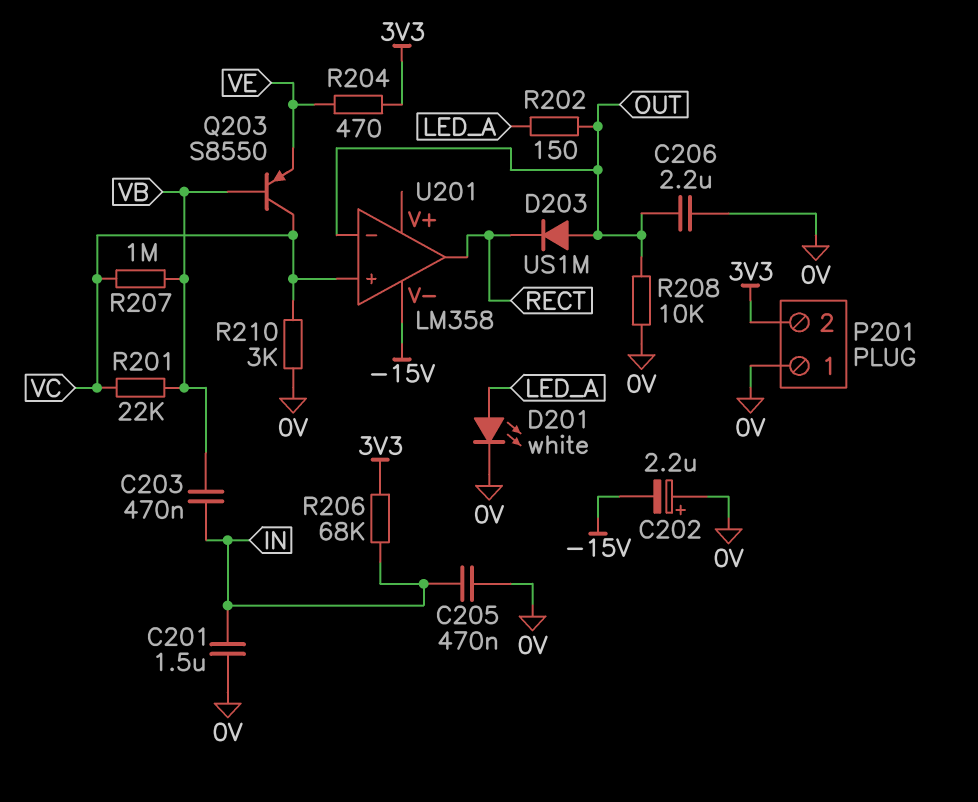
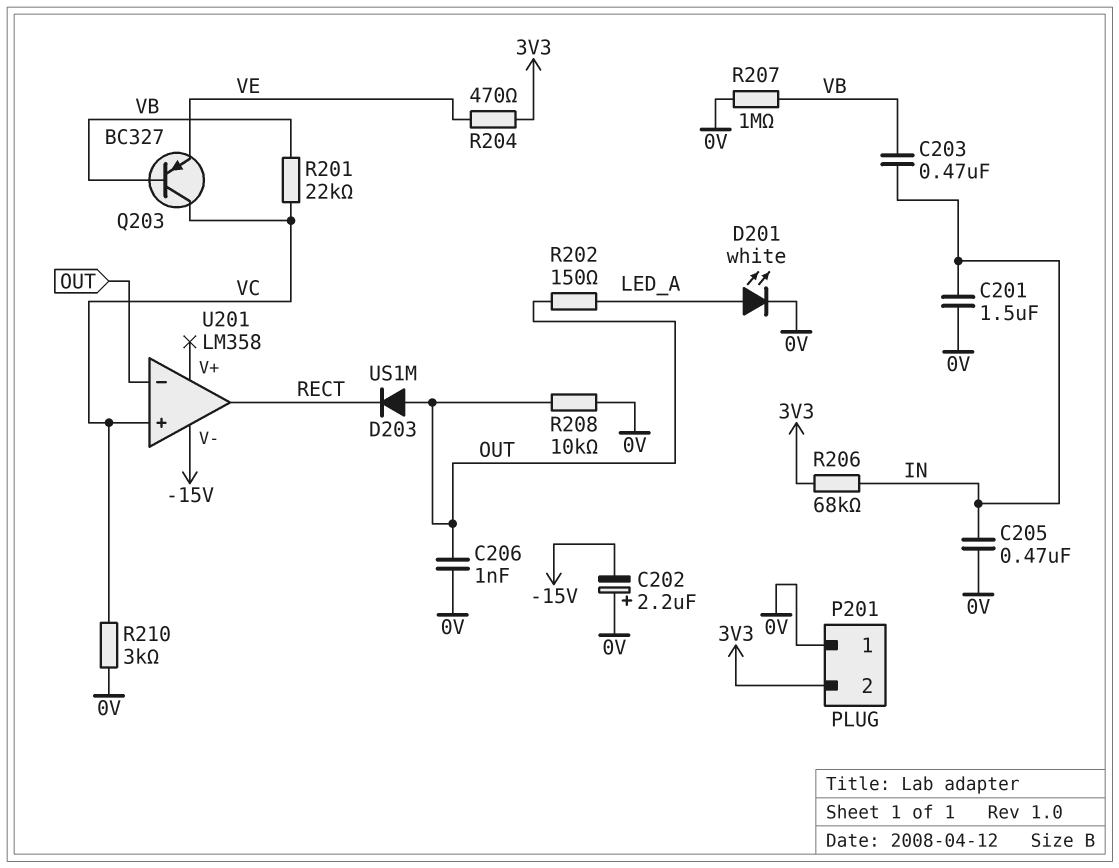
C206: 2.2uF (0V, OUT) -> 1nF (0V, OUT)
Q203: PNP S8550 (B VB, C VC, E VE) -> PNP BC327 (B VB, C VC, E VE)
R207: 1M (VB, VC) -> 1M (0V, VB)

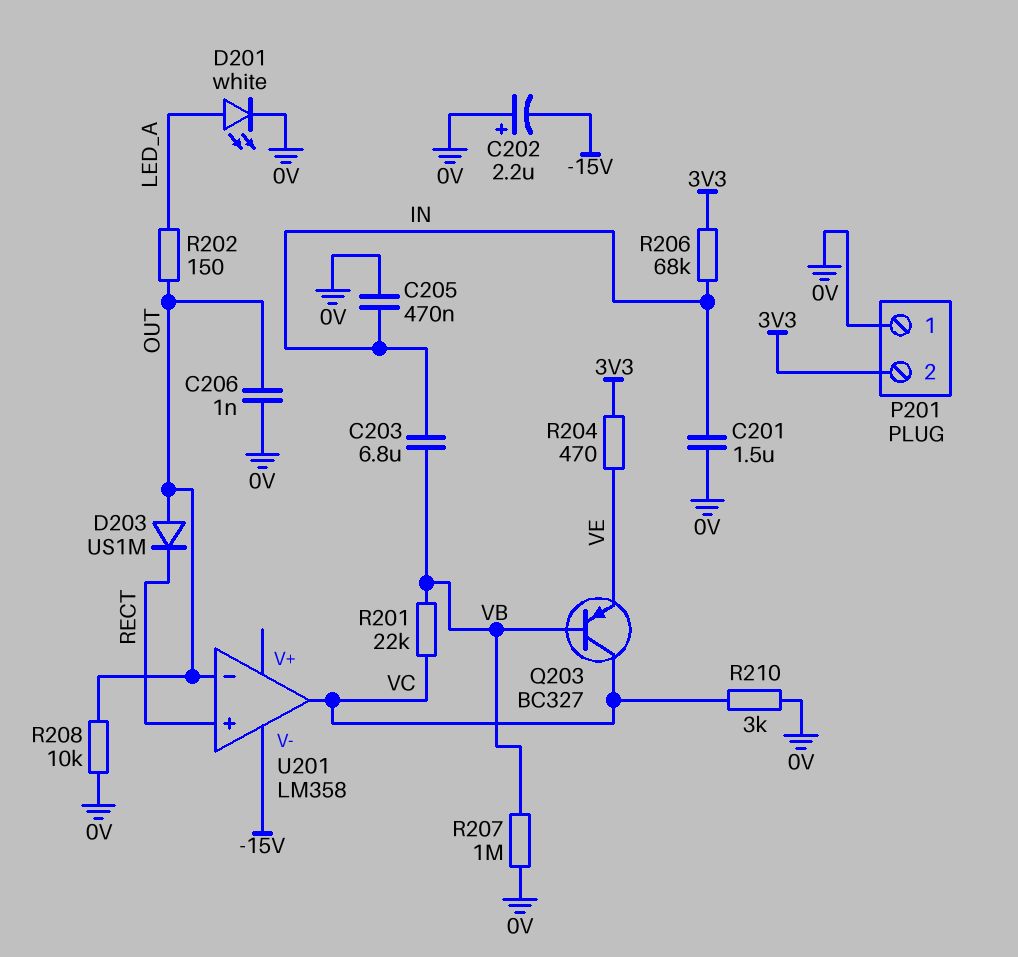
C203: 470nF (IN, VB) -> 6.8uF (IN, VB)
U201 pin in+: VC -> RECT
U201 pin out: RECT -> VC

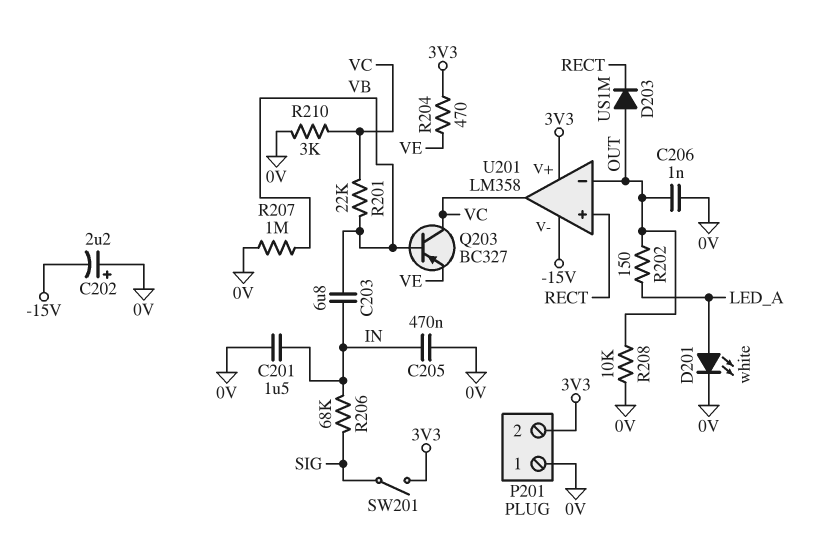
R206: 68k (3V3, IN) -> 68k (IN, SIG)
SW201: none -> switch (3V3, SIG)
U201 pin V+: none -> 3V3

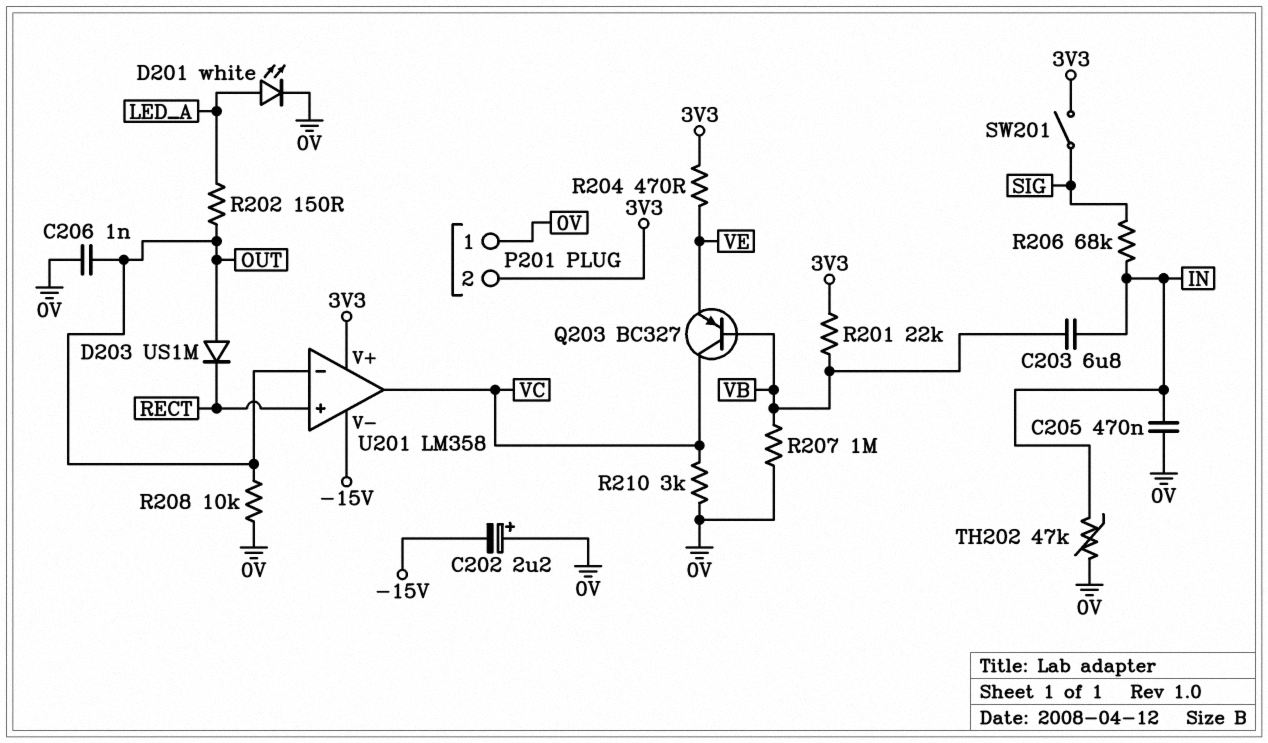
C201: 1.5uF (0V, IN) -> none
R201: 22k (VB, VC) -> 22k (3V3, VB)
TH202: none -> 47k (0V, IN)

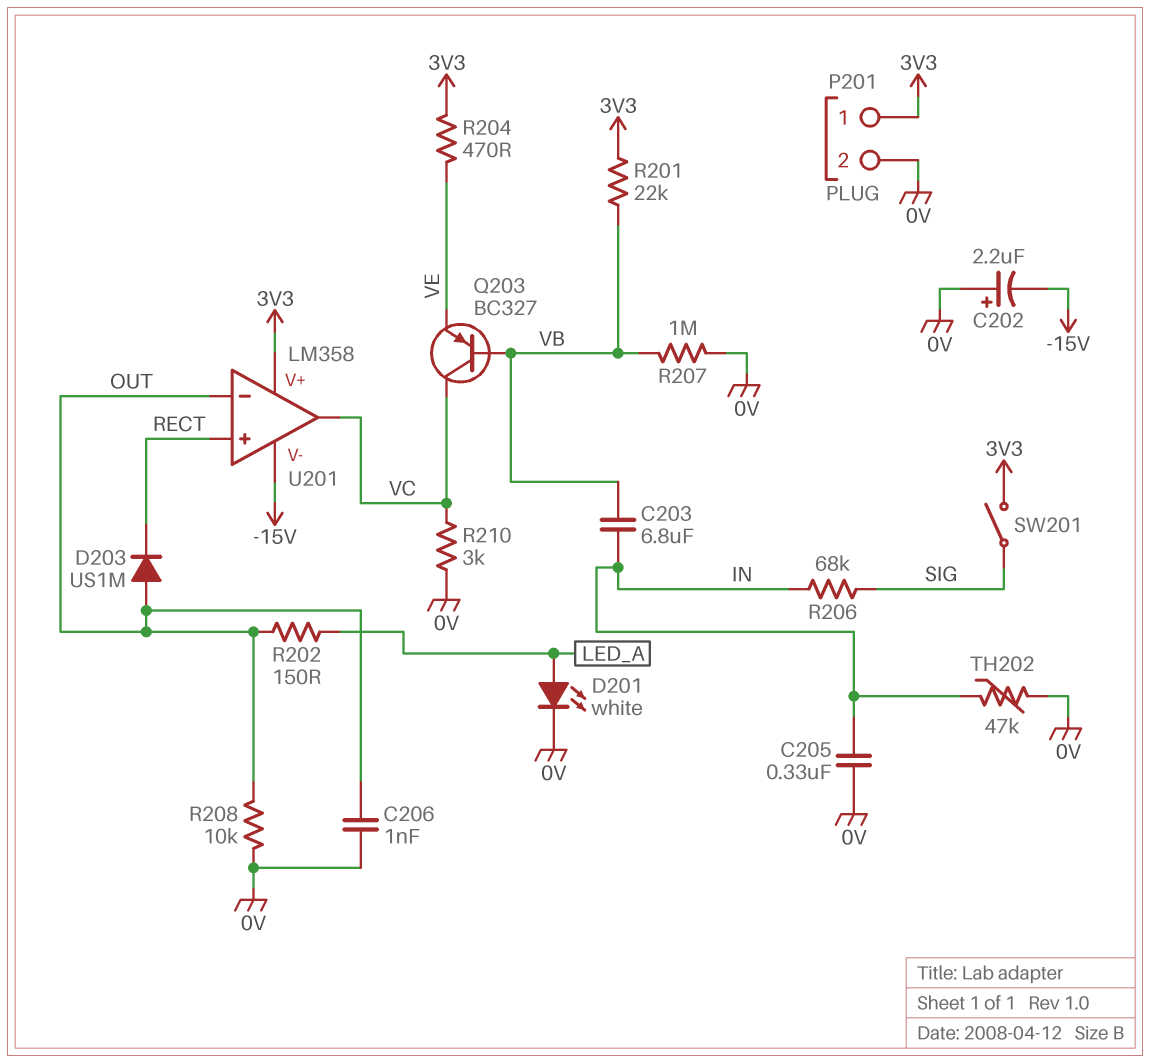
C205: 470nF (0V, IN) -> 330nF (0V, IN)
P201 pin 1: 0V -> 3V3
P201 pin 2: 3V3 -> 0V

